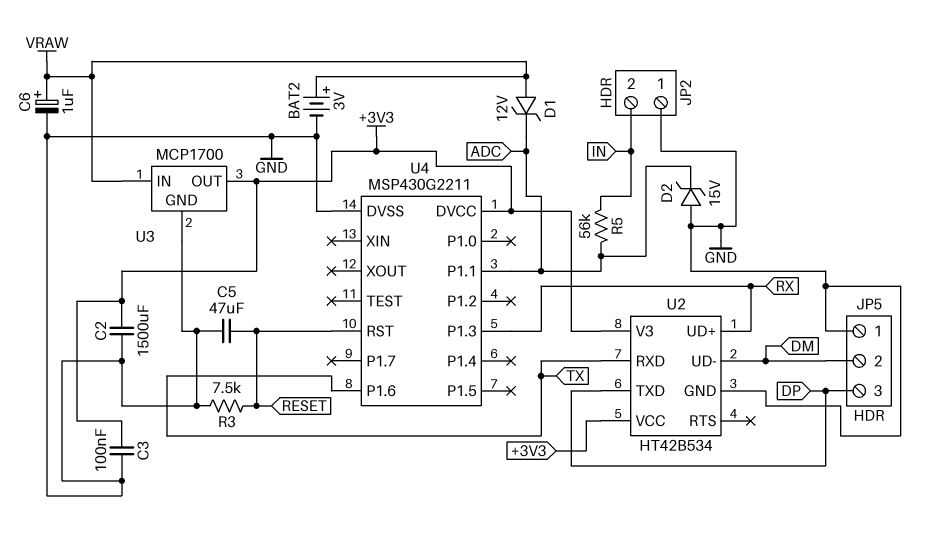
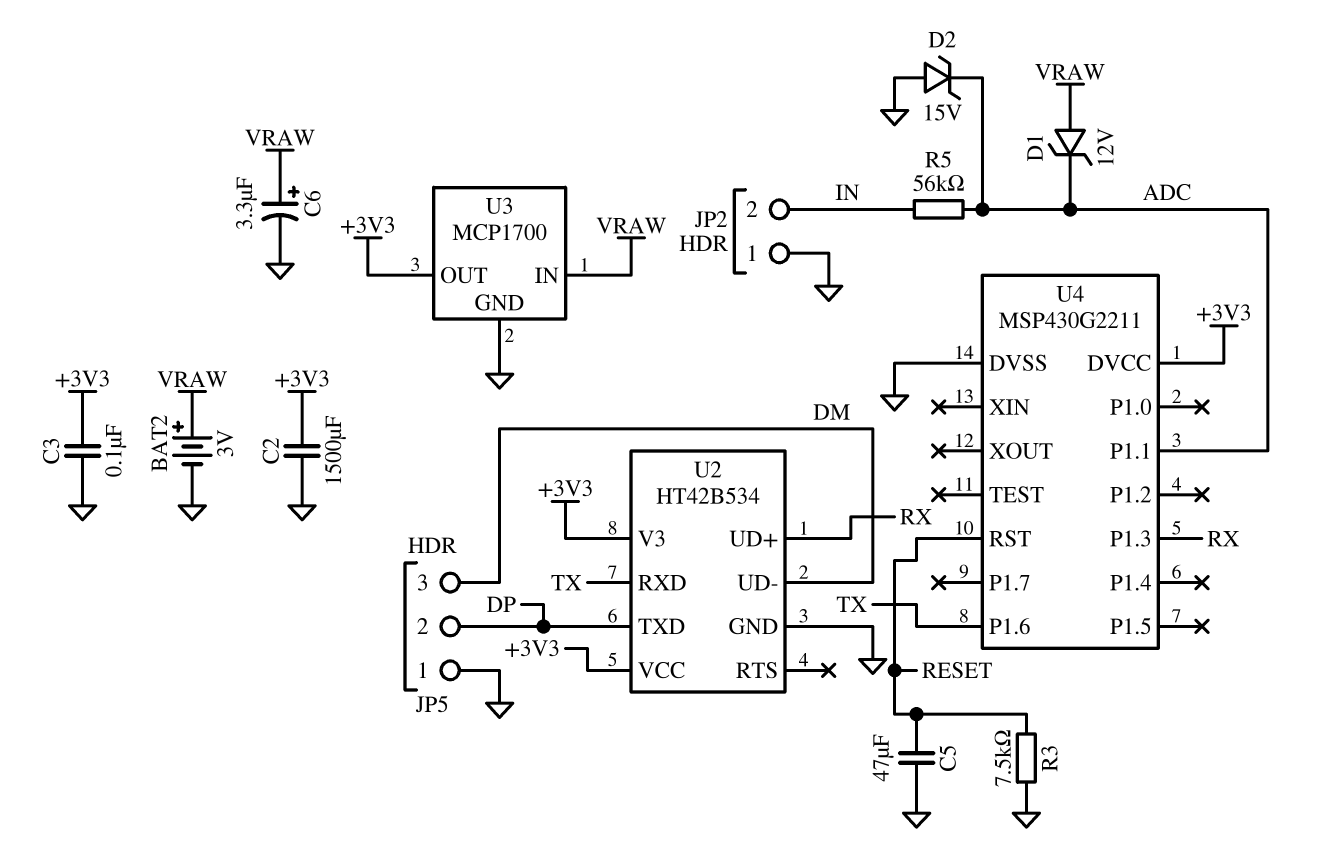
C6: 1uF (plus VRAW, minus GND) -> 3.3uF (plus VRAW, minus GND)
JP5 pin 2: DM -> DP
JP5 pin 3: DP -> DM

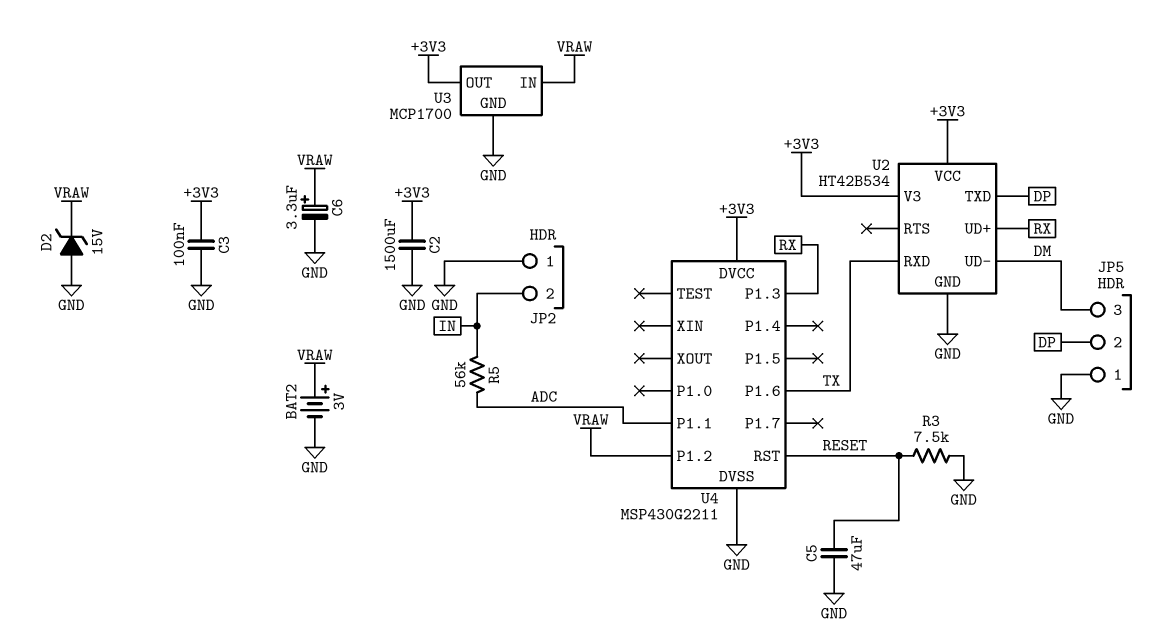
D1: zener 12V (A VRAW, K ADC) -> none
D2: zener 15V (A GND, K ADC) -> zener 15V (A GND, K VRAW)
U4 pin P1.2: none -> VRAW

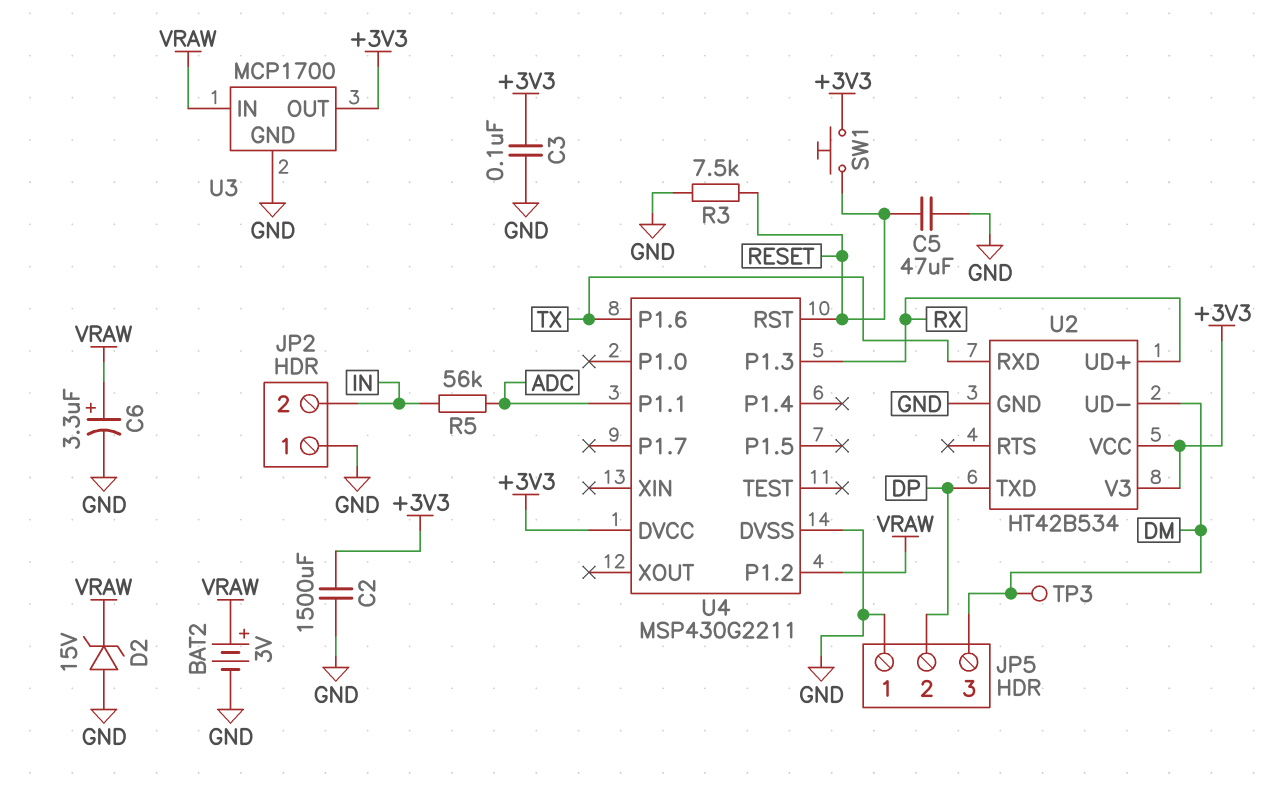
SW1: none -> button (+3V3, RESET)
TP3: none -> test point (DM)

